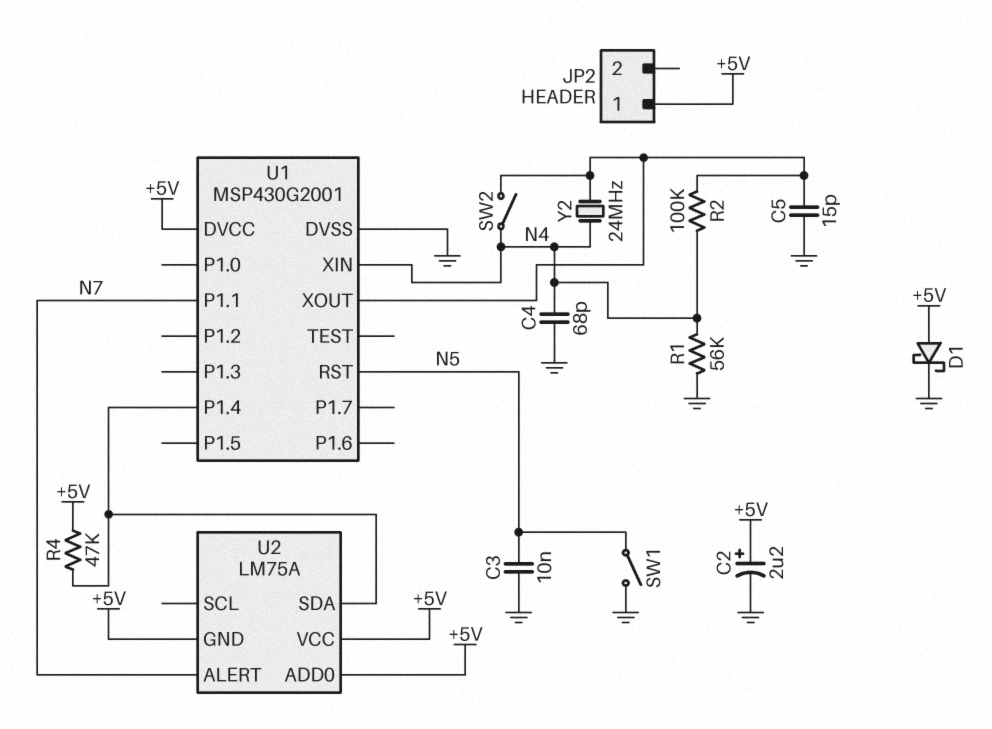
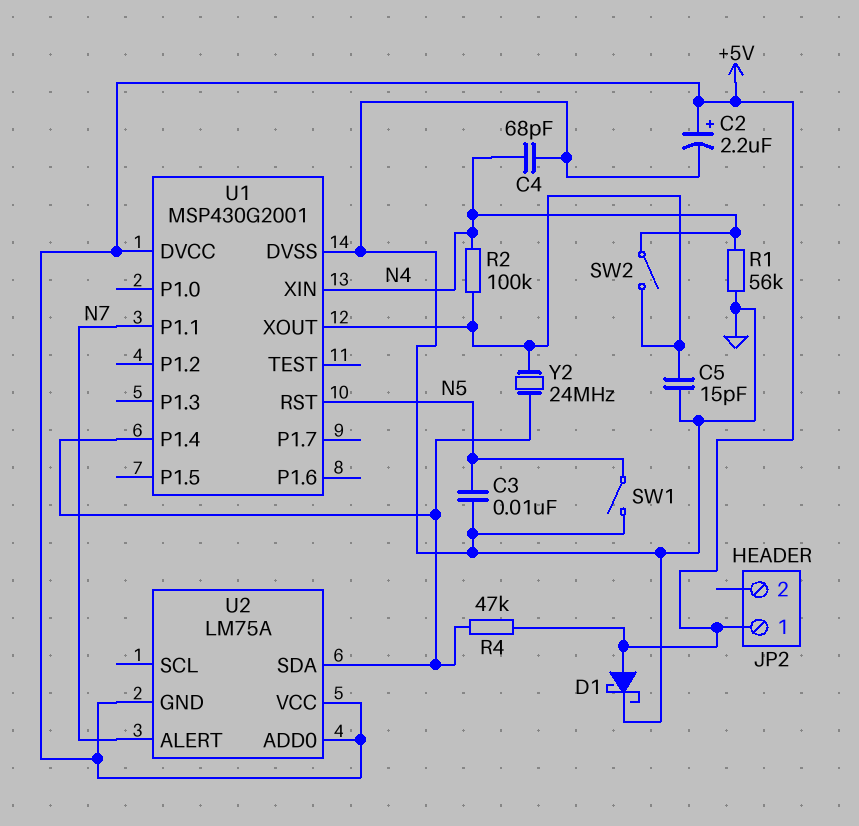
Y2: 24MHz (N4, U1/XOUT) -> 24MHz (U1/P1.4, U1/XOUT)

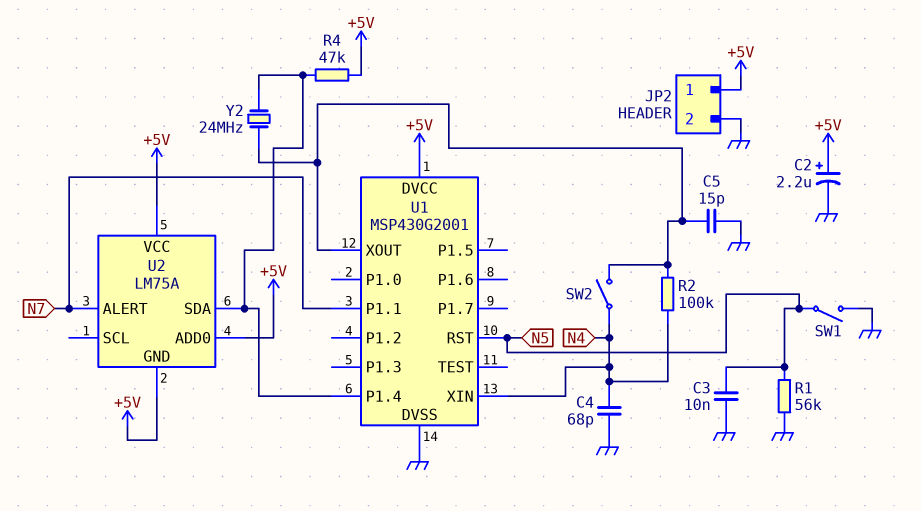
D1: schottky (A +5V, K GND) -> none
JP2 pin 2: none -> GND
R1: 56k (GND, N4) -> 56k (GND, N5)

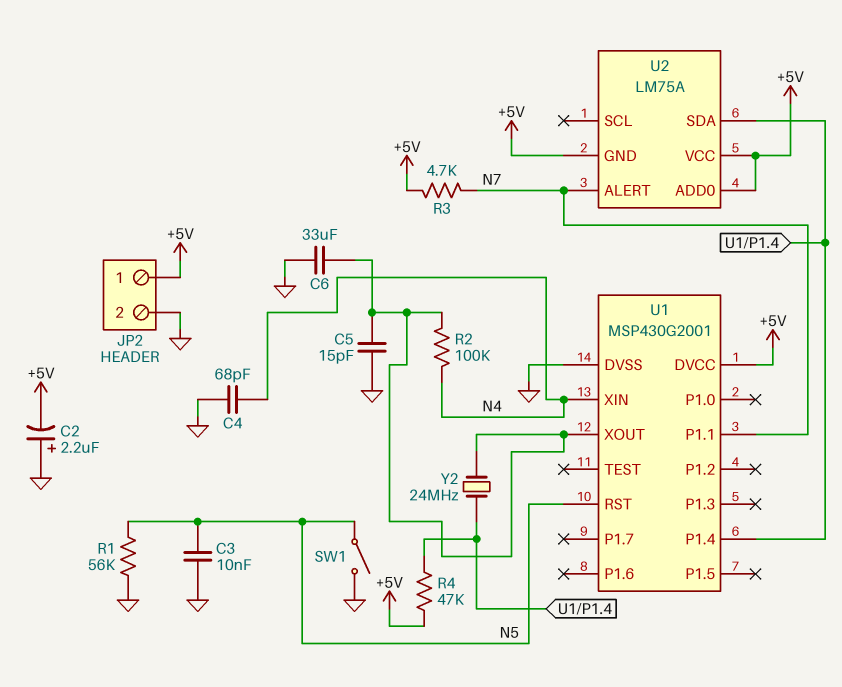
C2: 2.2uF (plus +5V, minus GND) -> 2.2uF (plus GND, minus +5V)
C6: none -> 33uF (GND, U1/XOUT)
R3: none -> 4.7k (+5V, N7)
SW2: switch (N4, U1/XOUT) -> none

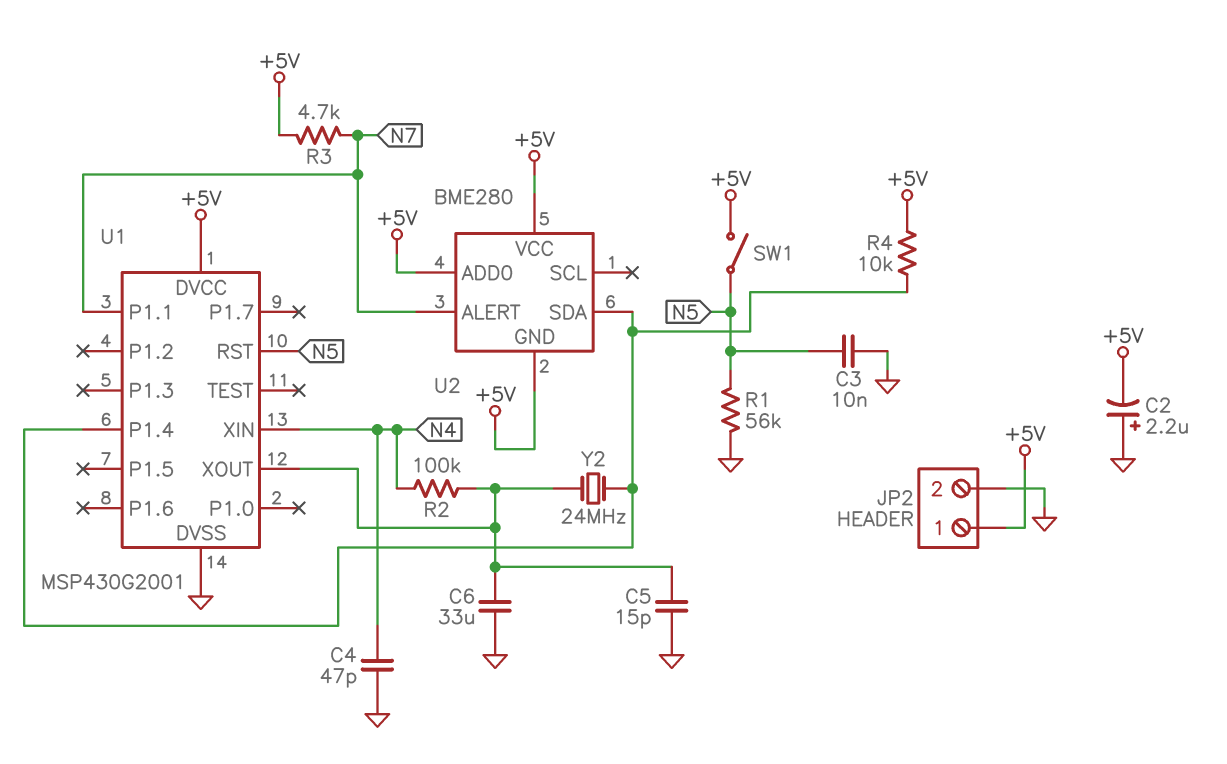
C4: 68pF (GND, N4) -> 47pF (GND, N4)
R4: 47k (+5V, U1/P1.4) -> 10k (+5V, U1/P1.4)
SW1: switch (GND, N5) -> switch (+5V, N5)
U2: LM75A -> BME280

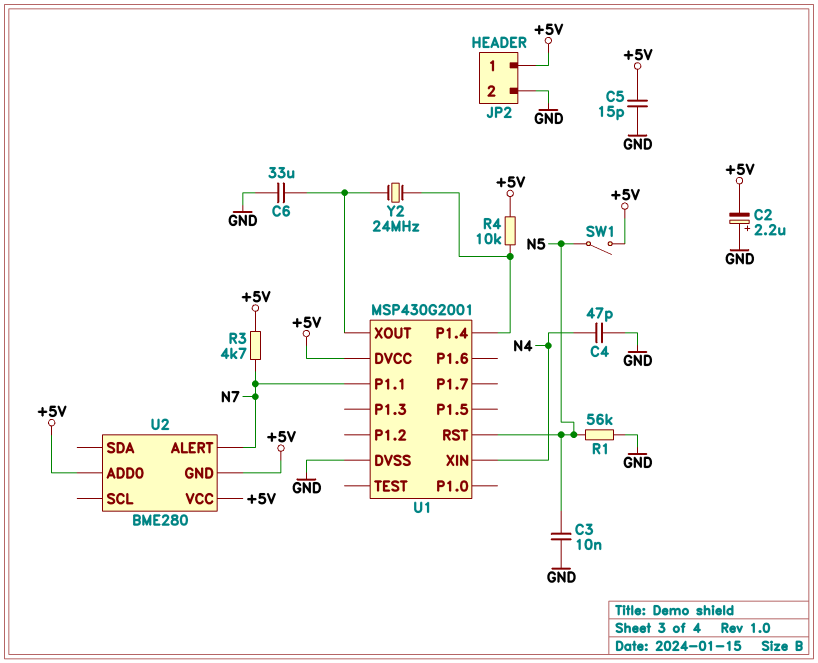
C5: 15pF (GND, U1/XOUT) -> 15pF (+5V, GND)
R2: 100k (N4, U1/XOUT) -> none
U2 pin SDA: U1/P1.4 -> none

